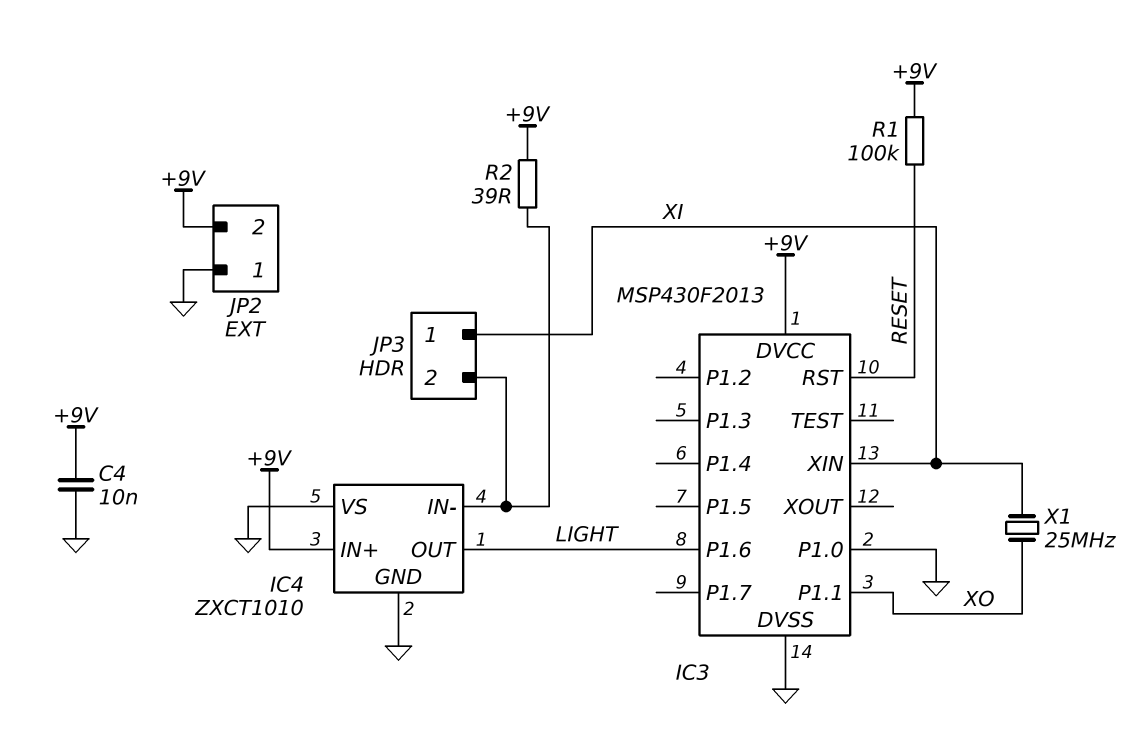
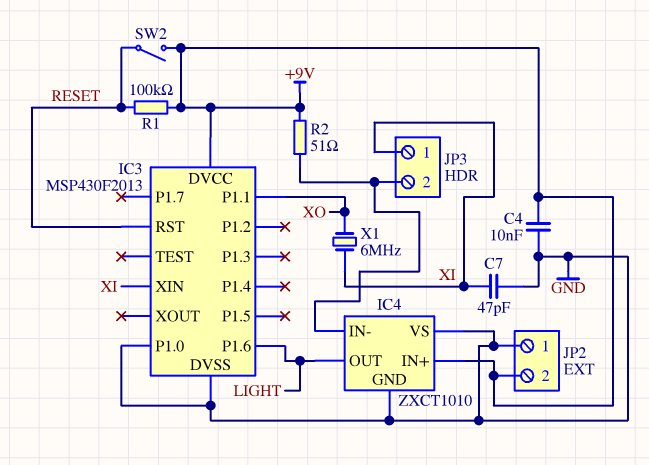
C7: none -> 47pF (GND, XI)
R2: 39 (+9V, IC4/IN-) -> 51 (+9V, IC4/IN-)
SW2: none -> switch (+9V, RESET)
X1: 25MHz (XI, XO) -> 6MHz (XI, XO)

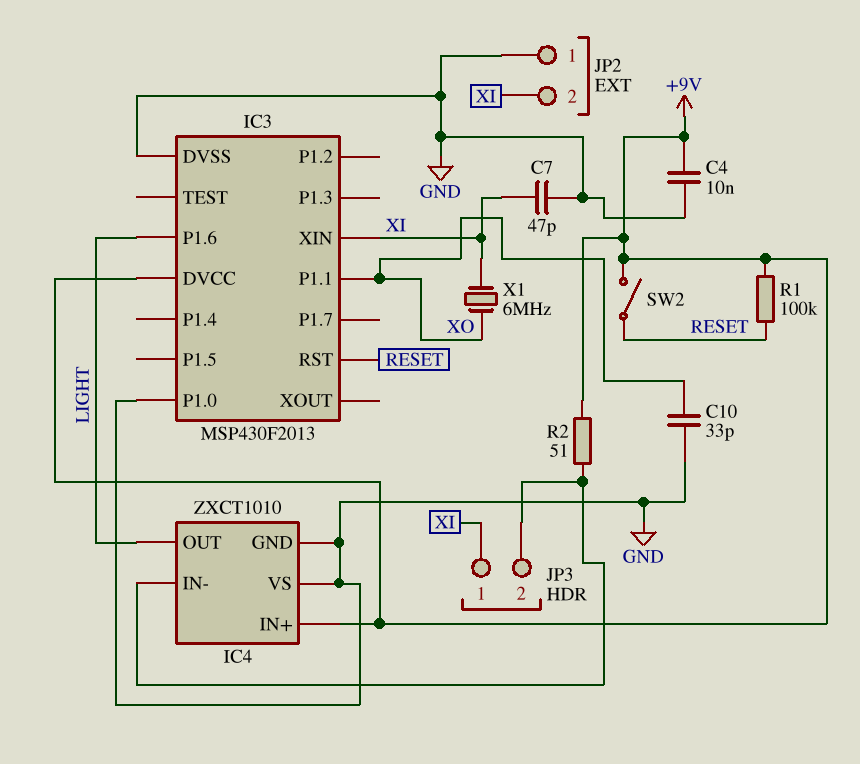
C10: none -> 33pF (GND, XO)
JP2 pin 2: +9V -> XI

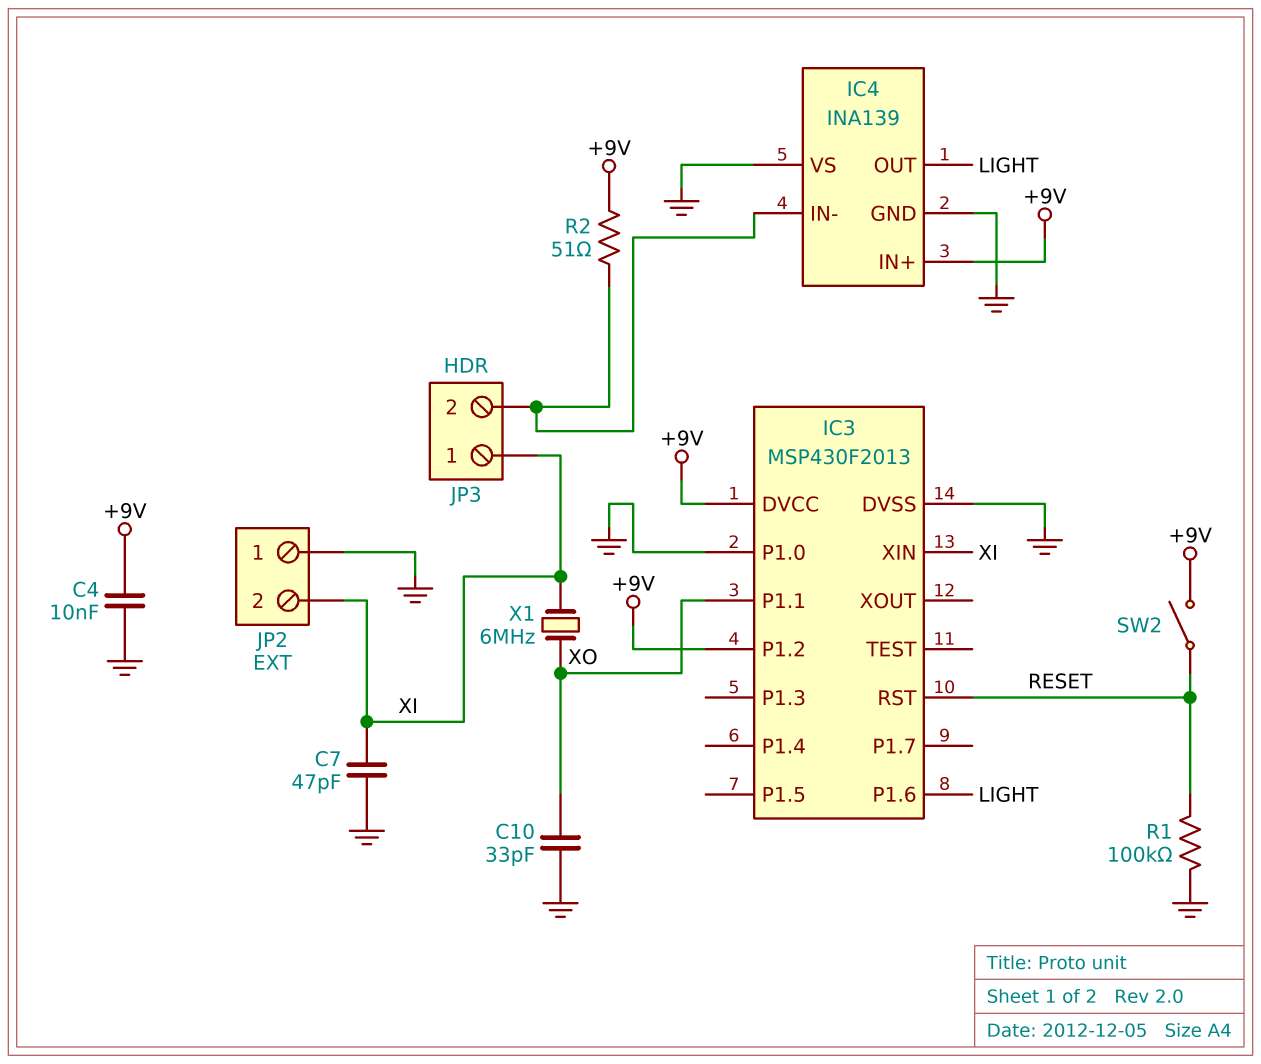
IC3 pin P1.2: none -> +9V
IC4: ZXCT1010 -> INA139
R1: 100k (+9V, RESET) -> 100k (GND, RESET)

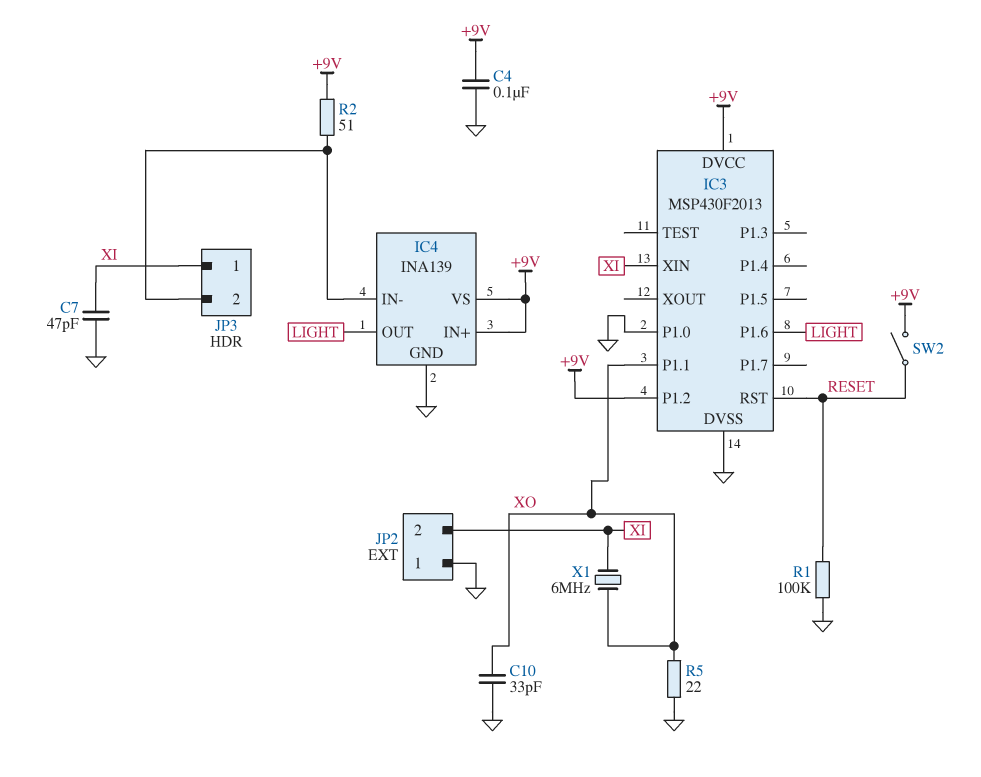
C4: 10nF (+9V, GND) -> 100nF (+9V, GND)
IC4 pin VS: GND -> +9V
R5: none -> 22 (GND, XO)

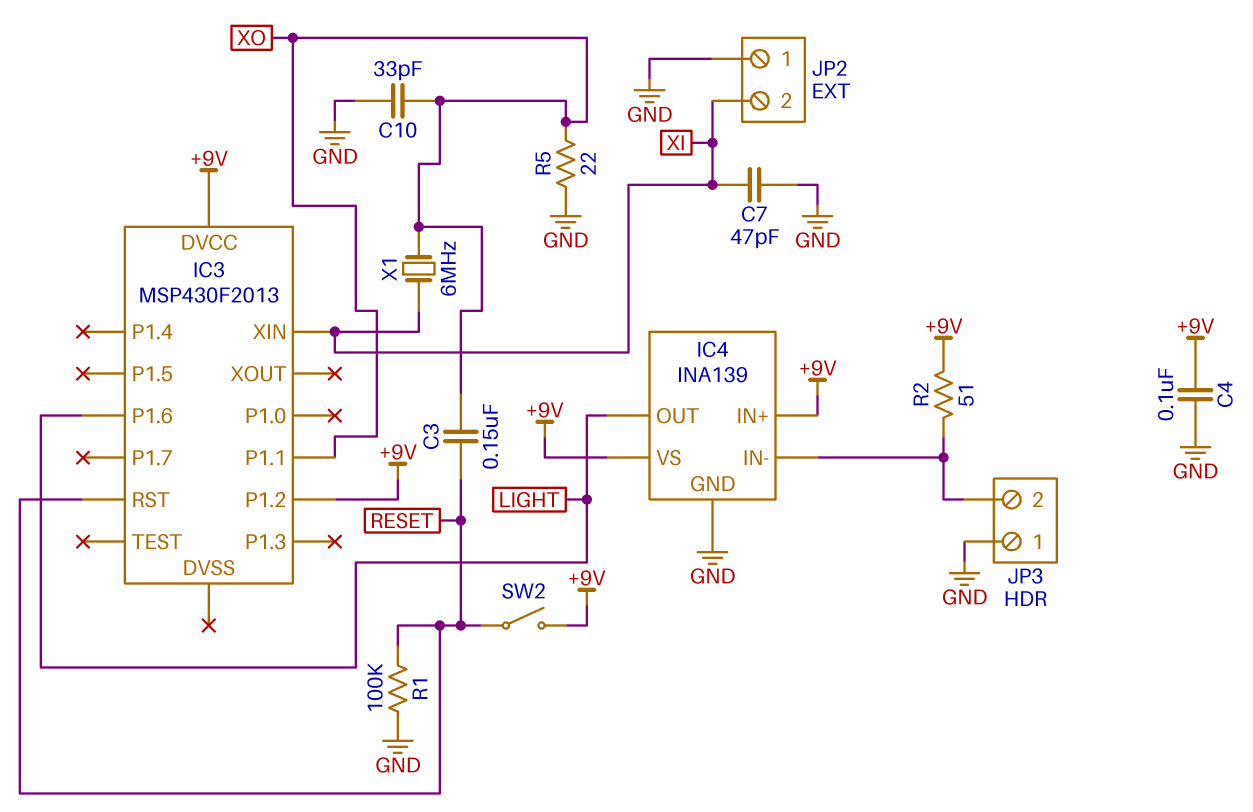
C3: none -> 150nF (RESET, XO)
IC3 pin DVSS: GND -> none
IC3 pin P1.0: GND -> none
JP3 pin 1: XI -> GND

